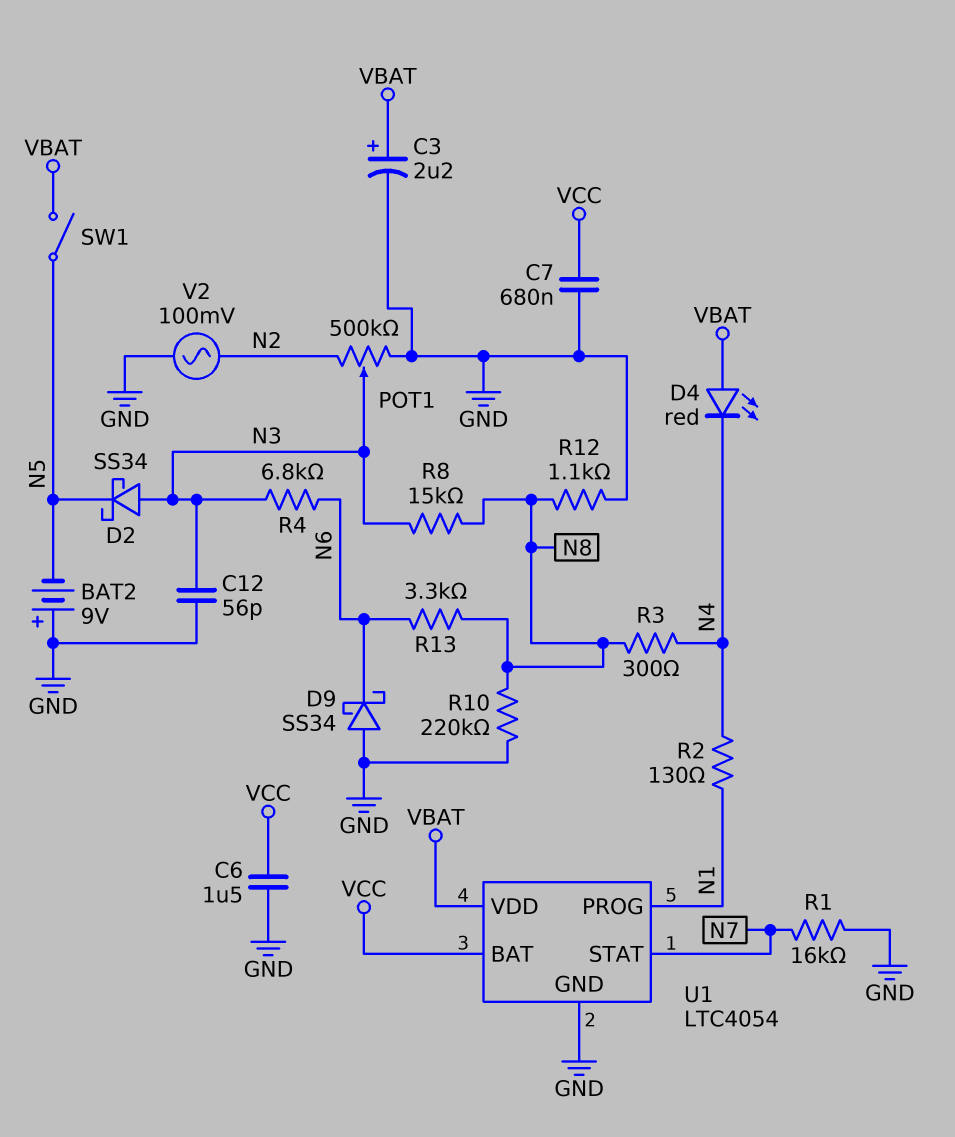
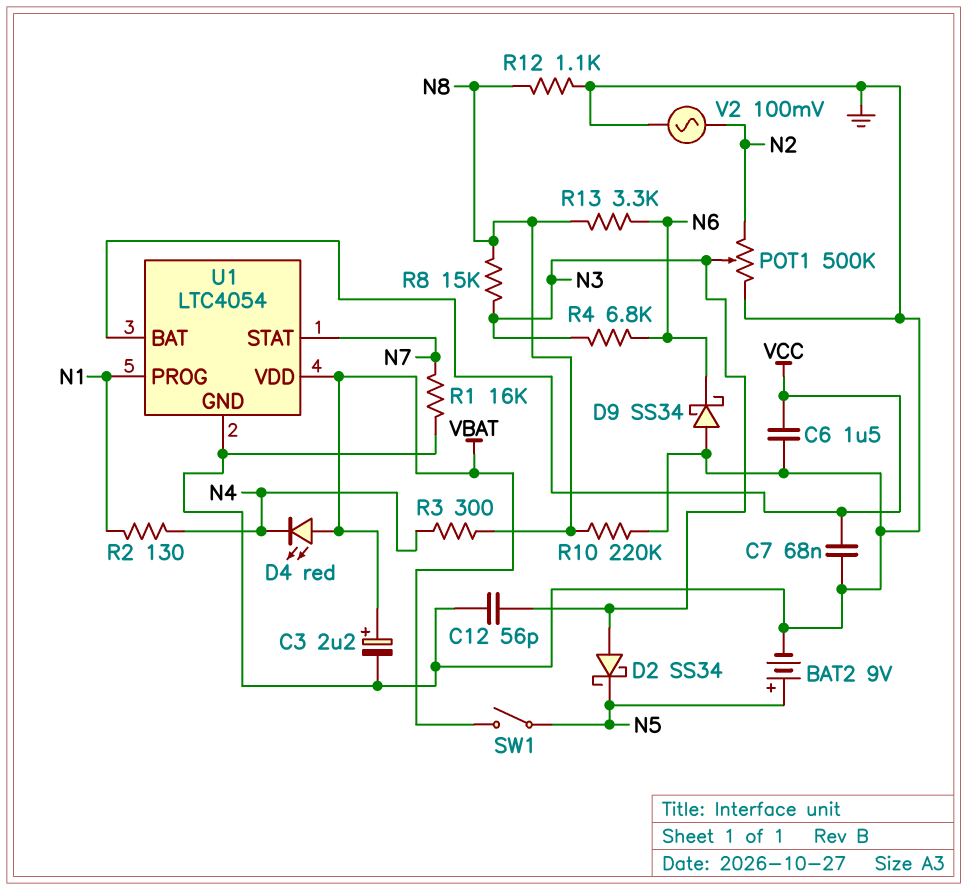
BAT2: 9V (plus GND, minus N5) -> 9V (plus N5, minus GND)
C7: 680nF (GND, VCC) -> 68nF (GND, VCC)

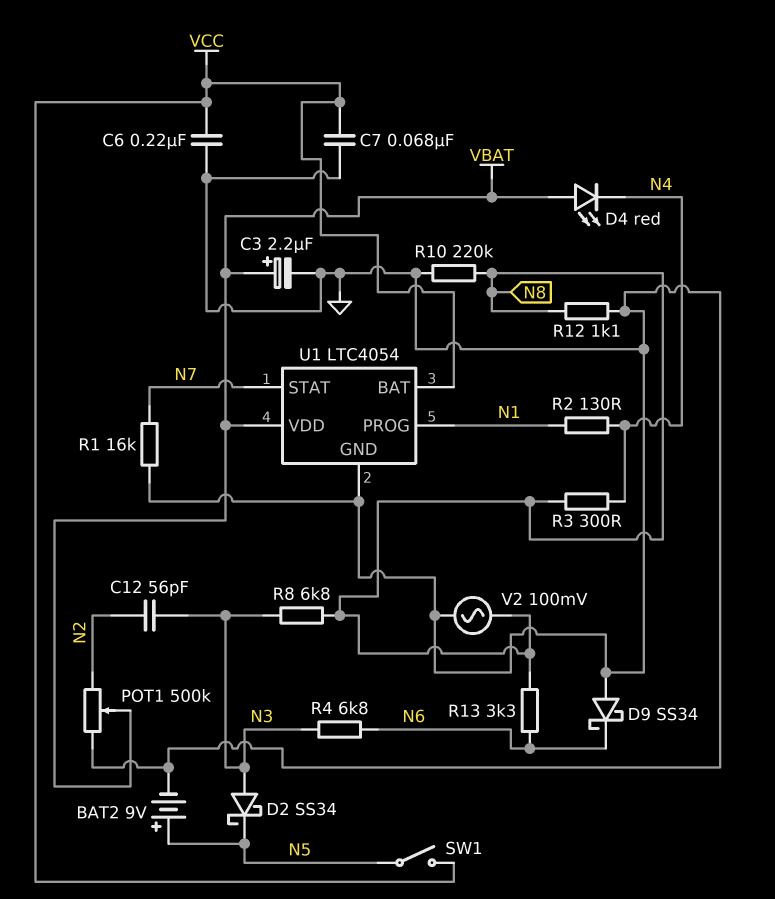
C6: 1.5uF (GND, VCC) -> 220nF (GND, VCC)
C12: 56pF (GND, N3) -> 56pF (N2, N3)
POT1: 500k (GND, N2, wiper N3) -> 500k (GND, N2, wiper VBAT)
R8: 15k (N3, N8) -> 6.8k (N3, N8)
SW1: switch (N5, VBAT) -> switch (N5, VCC)
V2: AC 100mV (GND, N2) -> AC 100mV (GND, N8)

